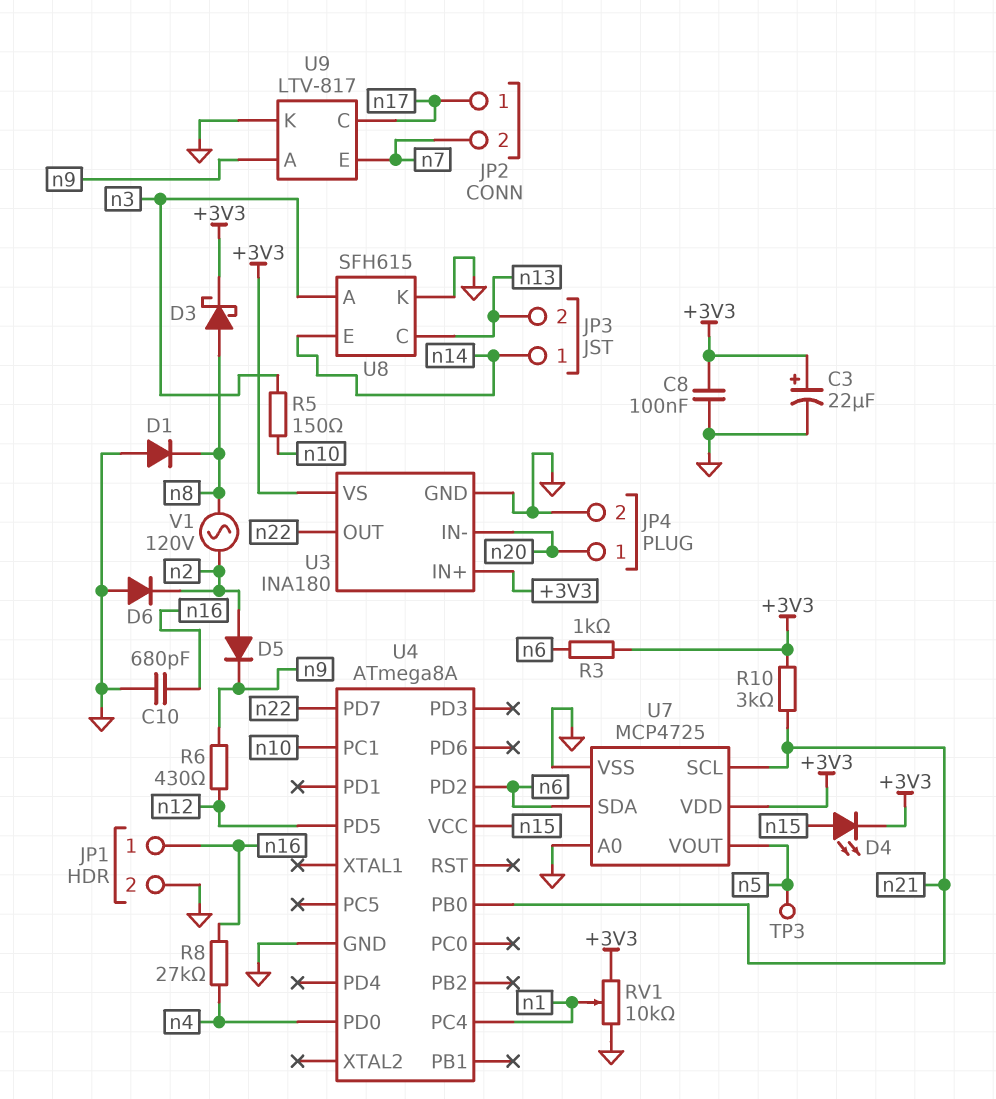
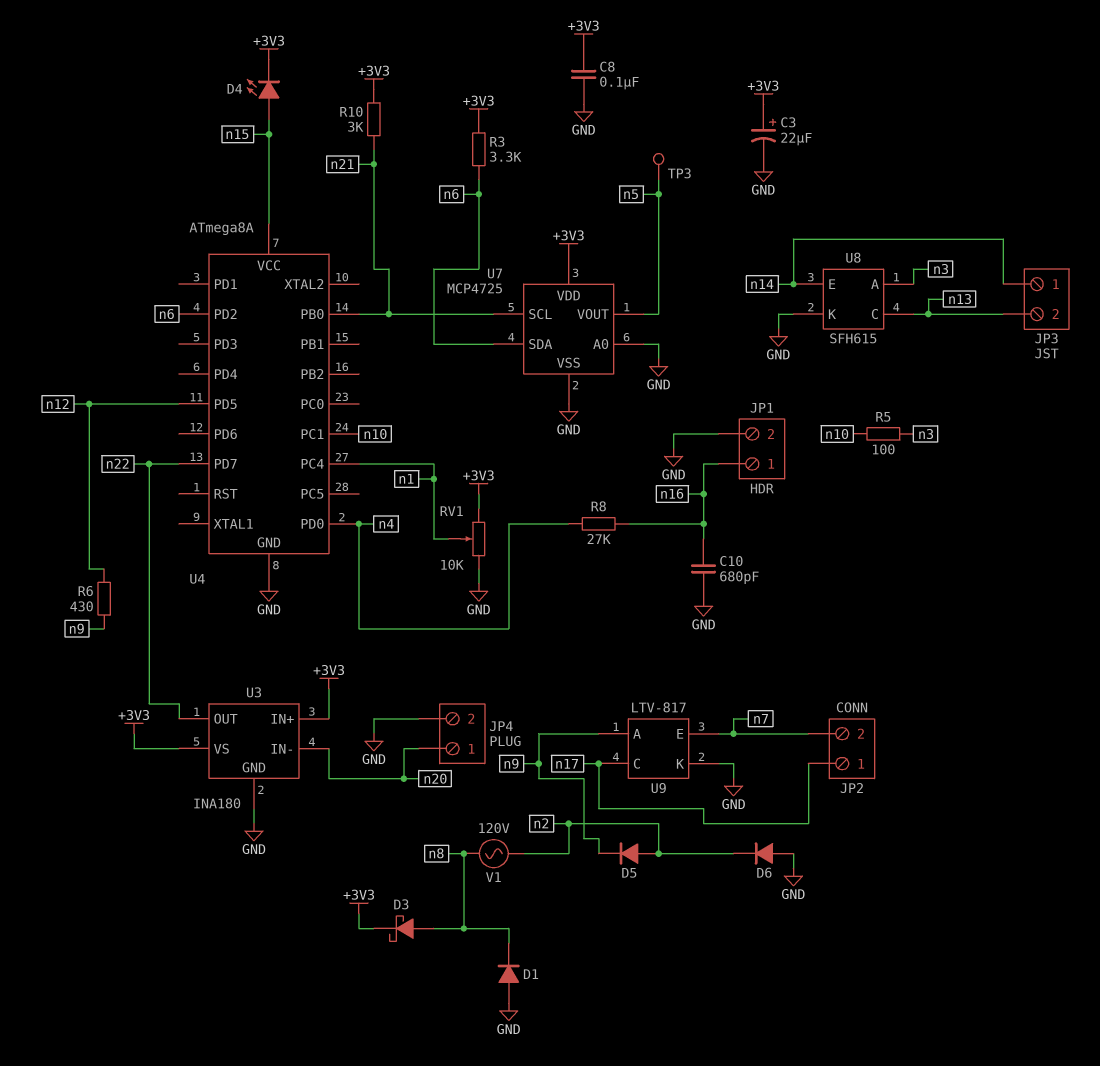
R3: 1k (+3V3, n6) -> 3.3k (+3V3, n6)
R5: 150 (n3, n10) -> 100 (n3, n10)

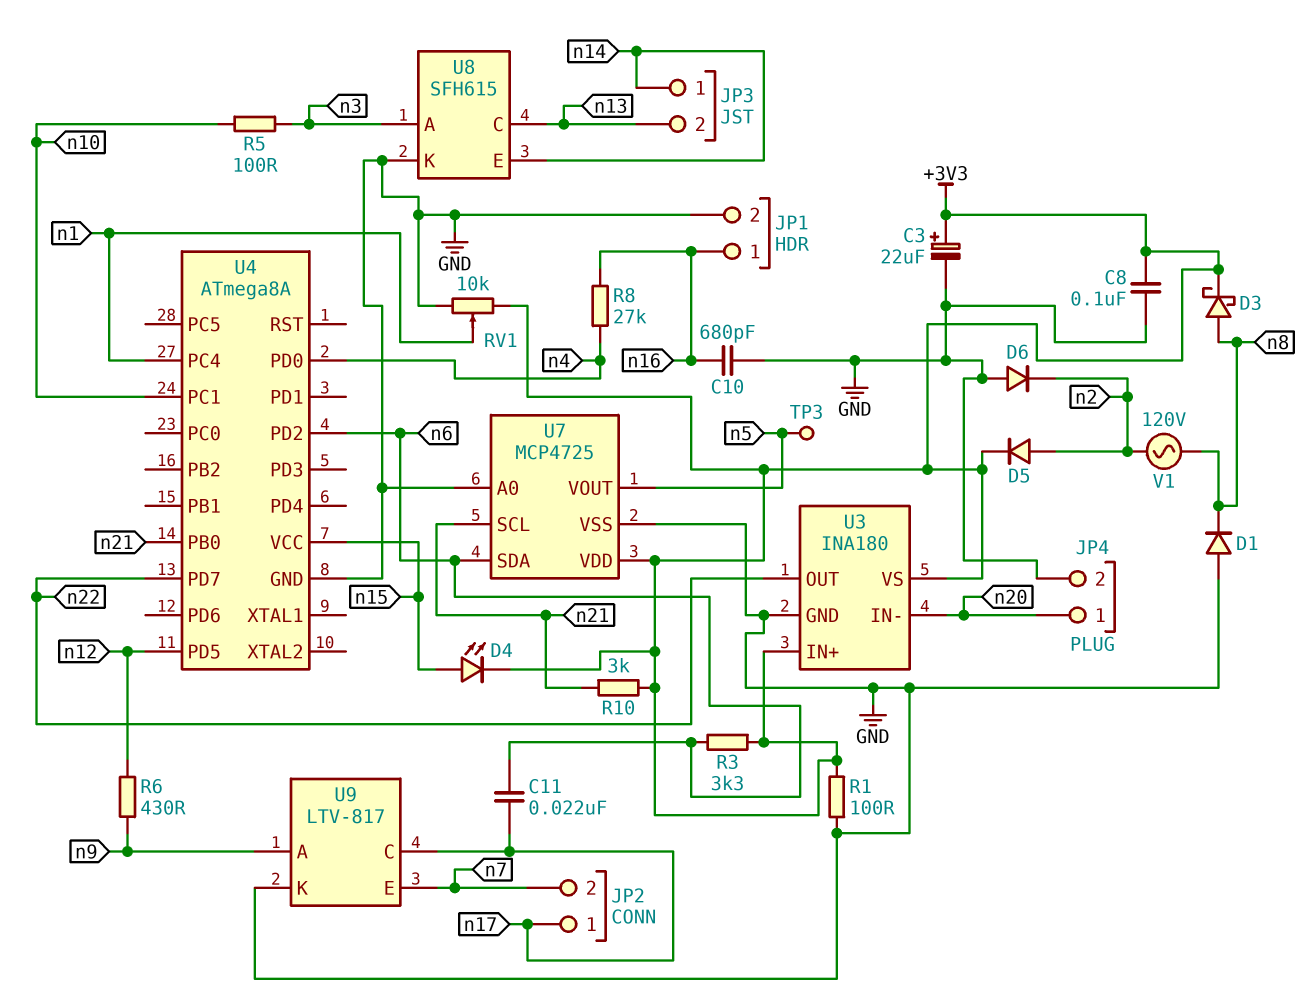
C11: none -> 22nF (n6, n17)
D5: diode (A n2, K n9) -> diode (A n2, K +3V3)
R1: none -> 100 (+3V3, GND)

